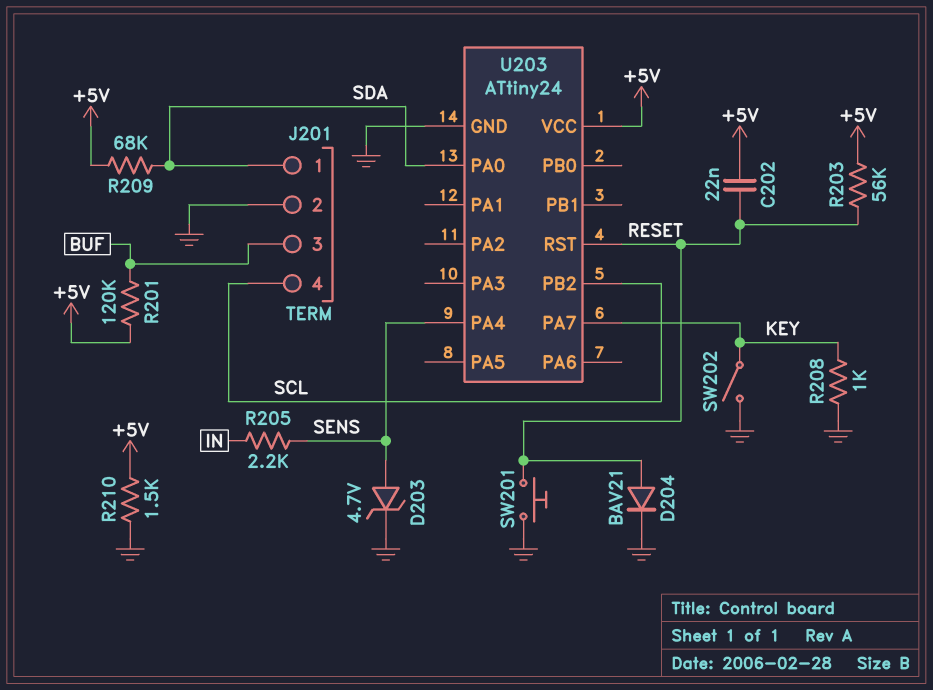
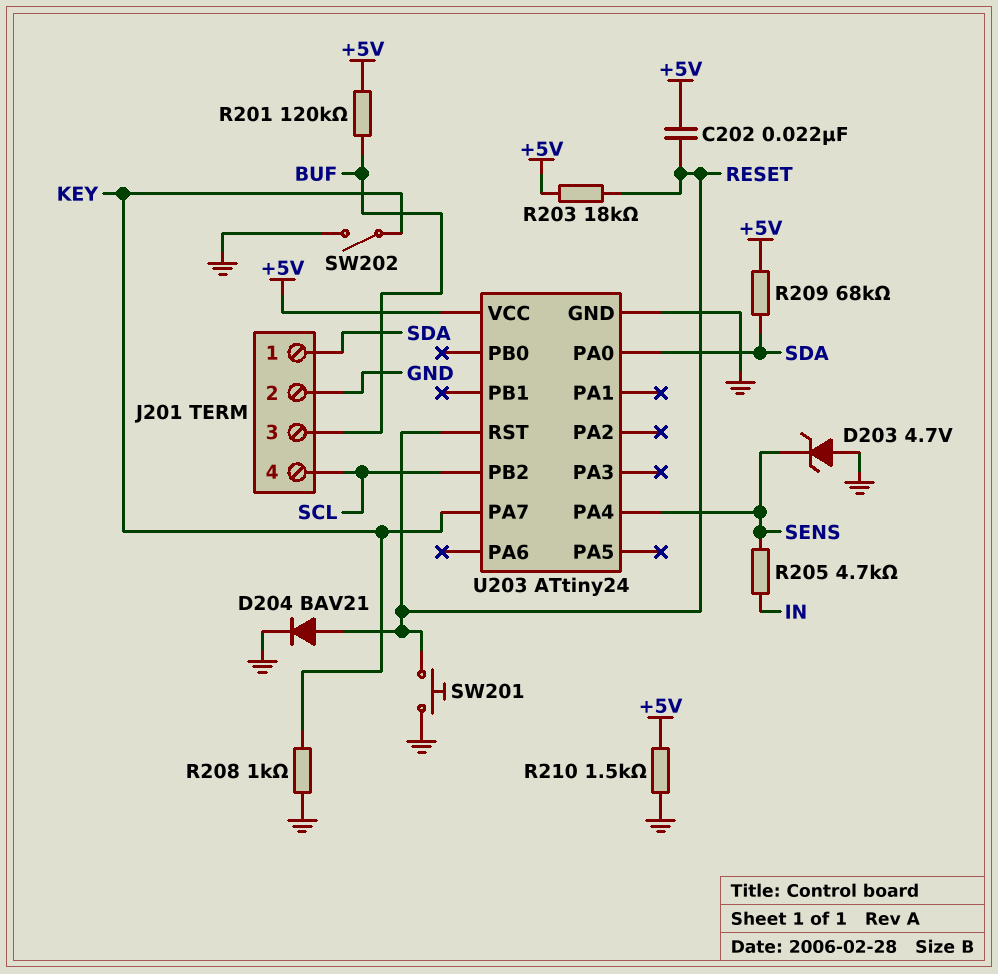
D203: zener 4.7V (A SENS, K GND) -> zener 4.7V (A GND, K SENS)
R203: 56k (+5V, RESET) -> 18k (+5V, RESET)
R205: 2.2k (IN, SENS) -> 4.7k (IN, SENS)

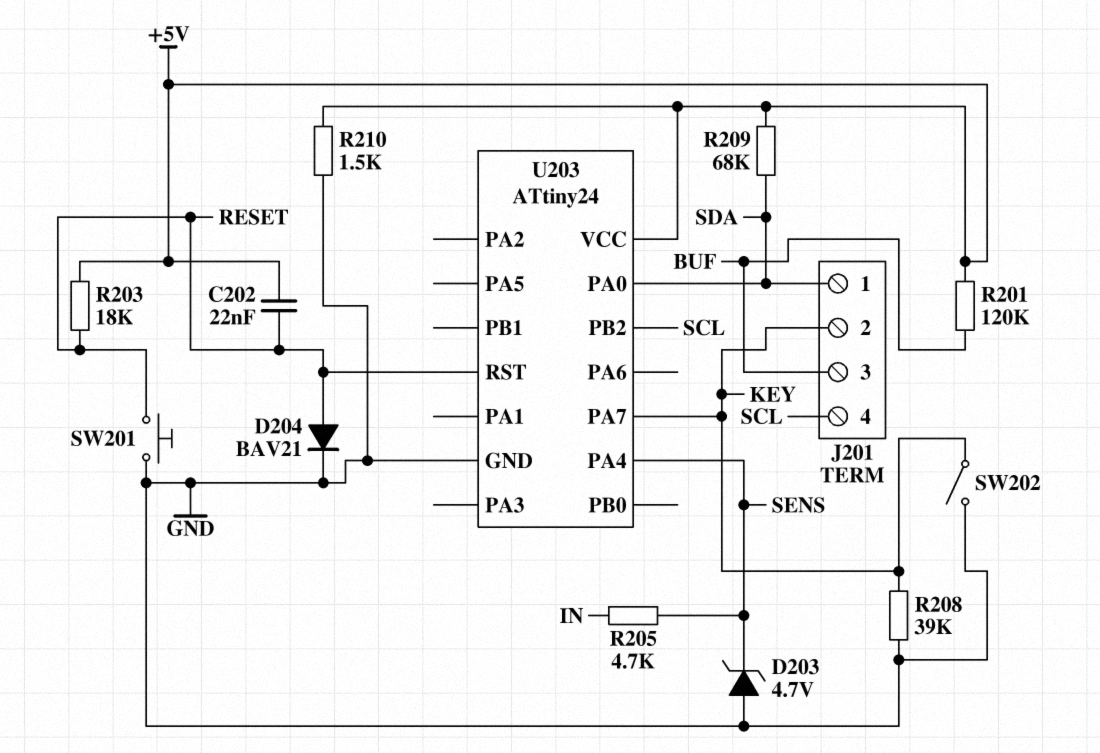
J201 pin 2: GND -> KEY
R208: 1k (GND, KEY) -> 39k (GND, KEY)

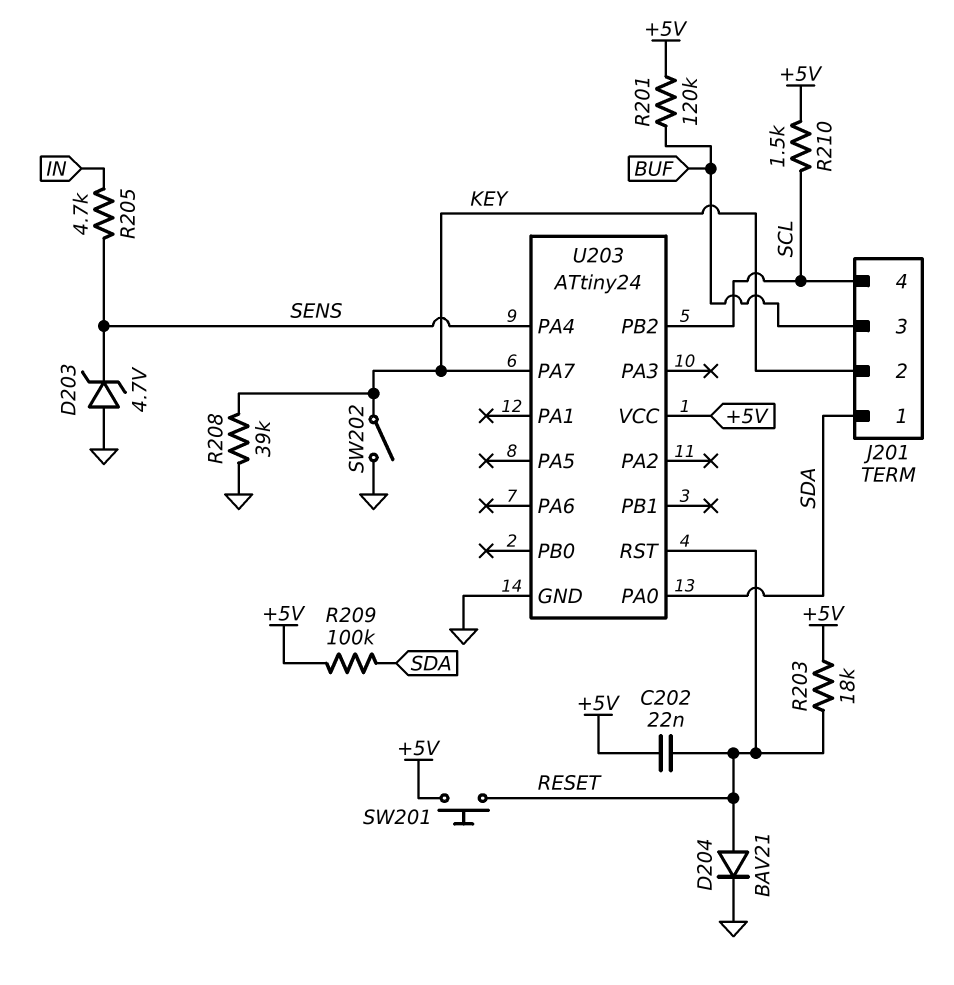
R209: 68k (+5V, SDA) -> 100k (+5V, SDA)
R210: 1.5k (+5V, GND) -> 1.5k (+5V, SCL)
SW201: button (GND, RESET) -> button (+5V, RESET)

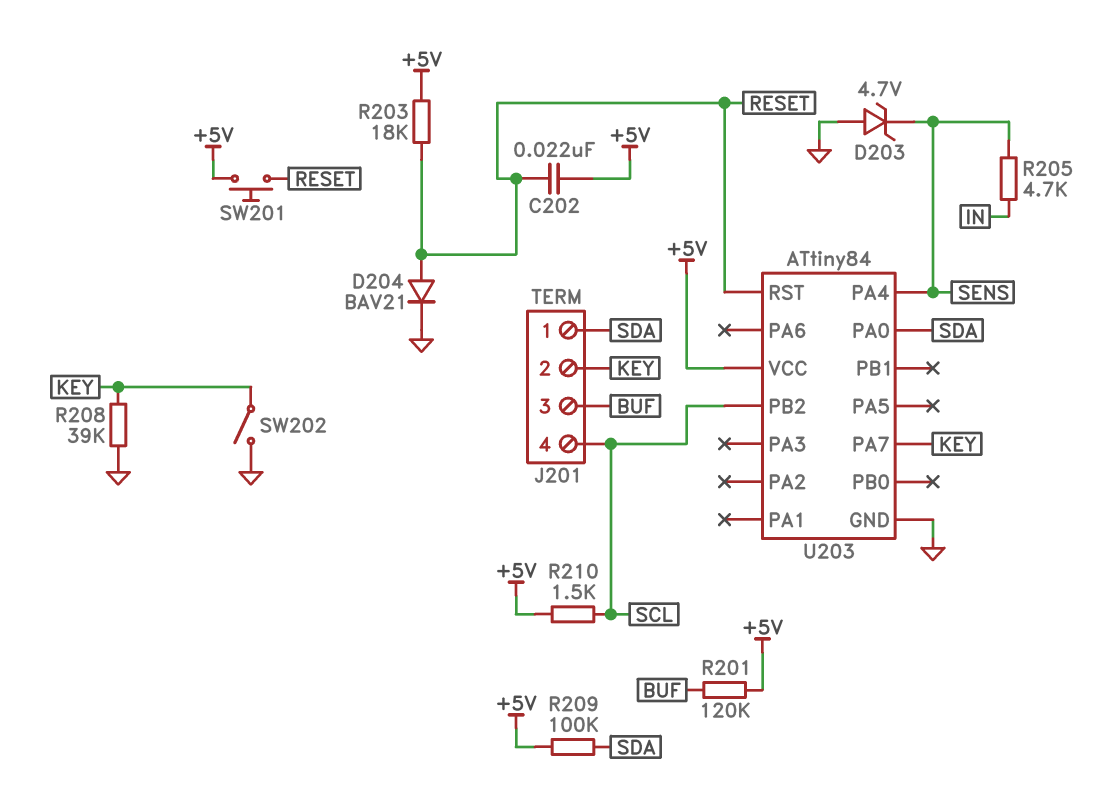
U203: ATtiny24 -> ATtiny84

